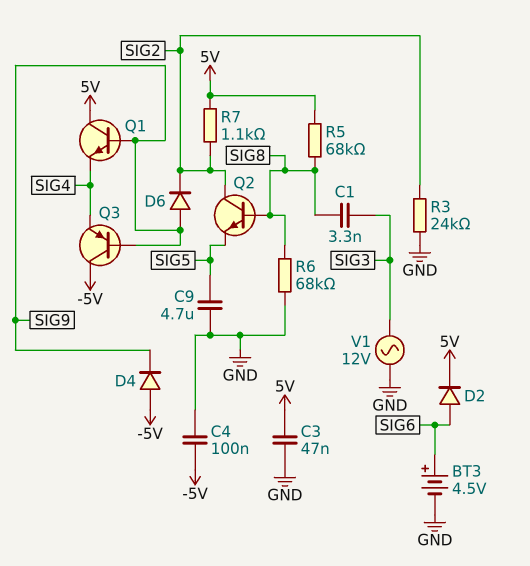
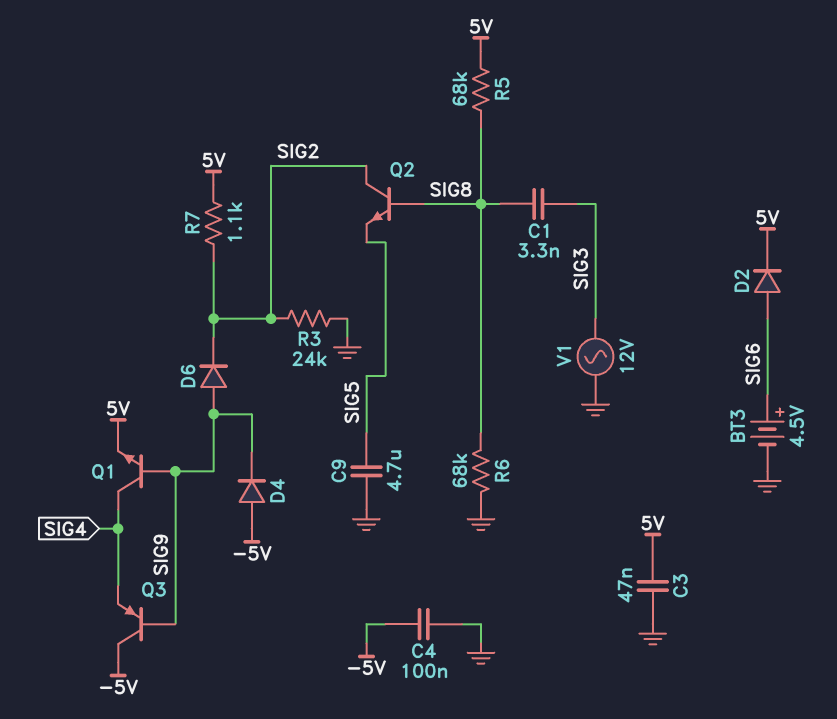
Q1: NPN (B SIG9, C 5V, E SIG4) -> NPN (B SIG9, C SIG4, E 5V)

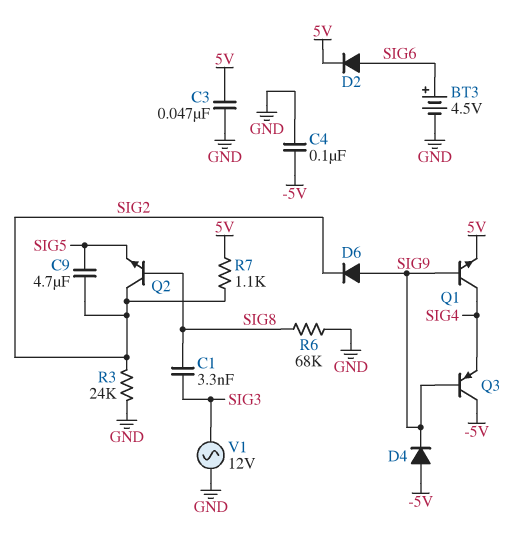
C9: 4.7uF (GND, SIG5) -> 4.7uF (SIG2, SIG5)
R5: 68k (5V, SIG8) -> none

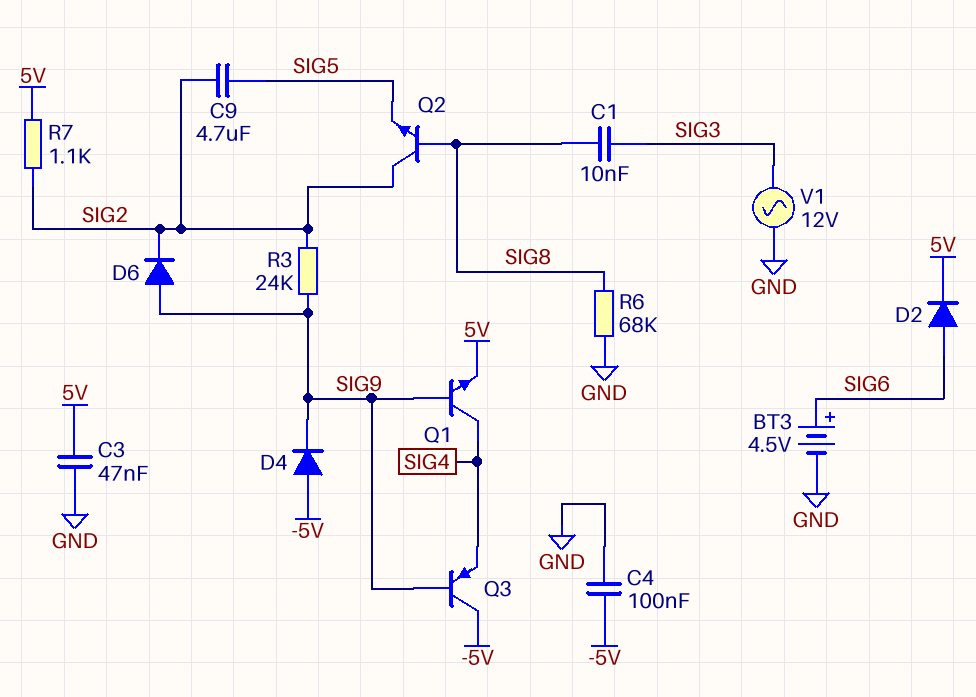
C1: 3.3nF (SIG3, SIG8) -> 10nF (SIG3, SIG8)
R3: 24k (GND, SIG2) -> 24k (SIG2, SIG9)

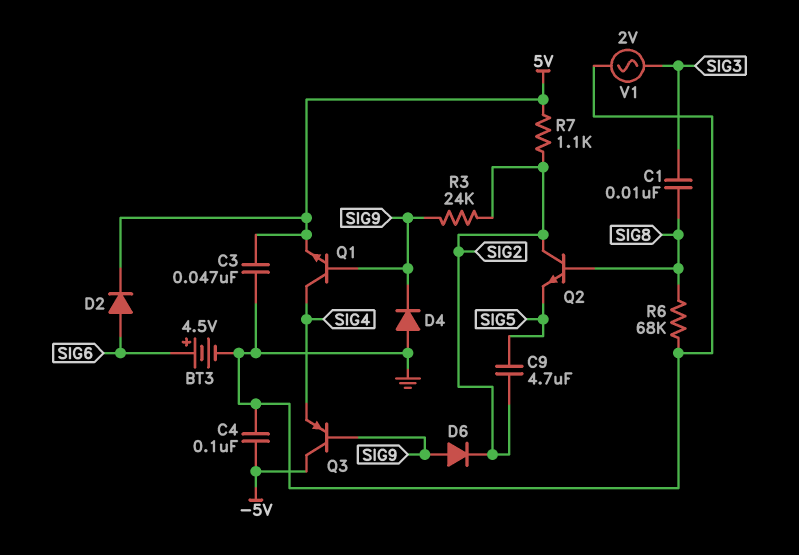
D4: diode (A -5V, K SIG9) -> diode (A GND, K SIG9)
V1: AC 12V (GND, SIG3) -> AC 2V (GND, SIG3)

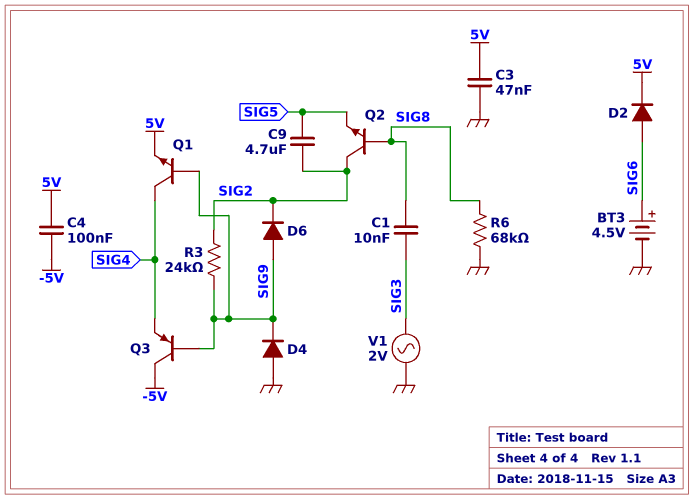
C4: 100nF (-5V, GND) -> 100nF (-5V, 5V)
R7: 1.1k (5V, SIG2) -> none

